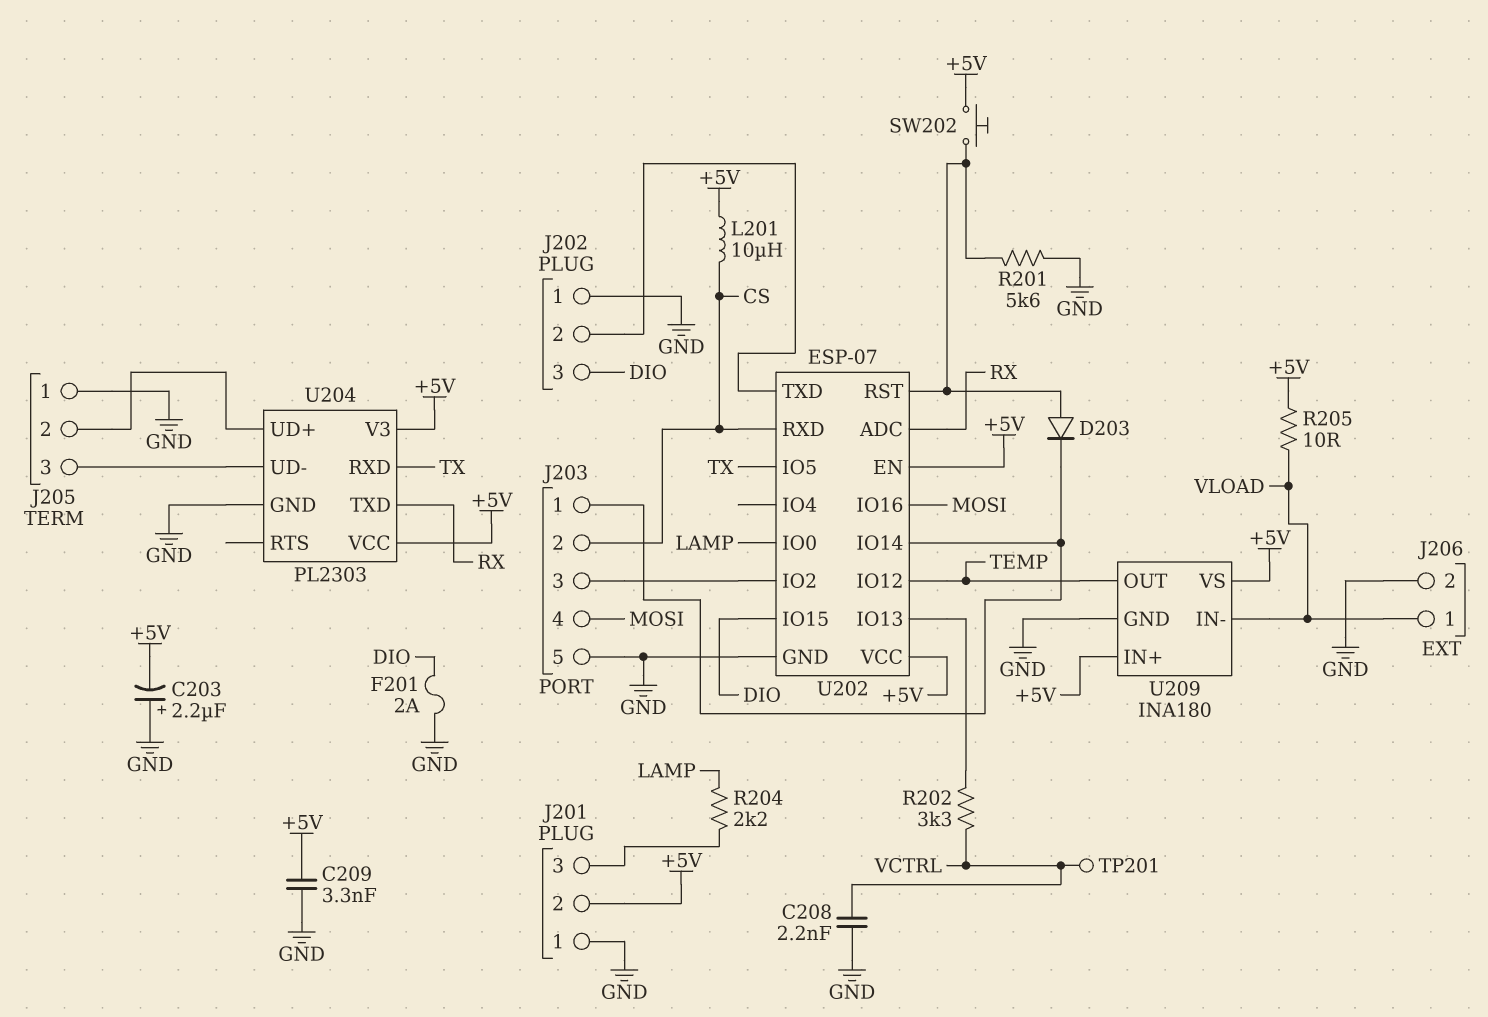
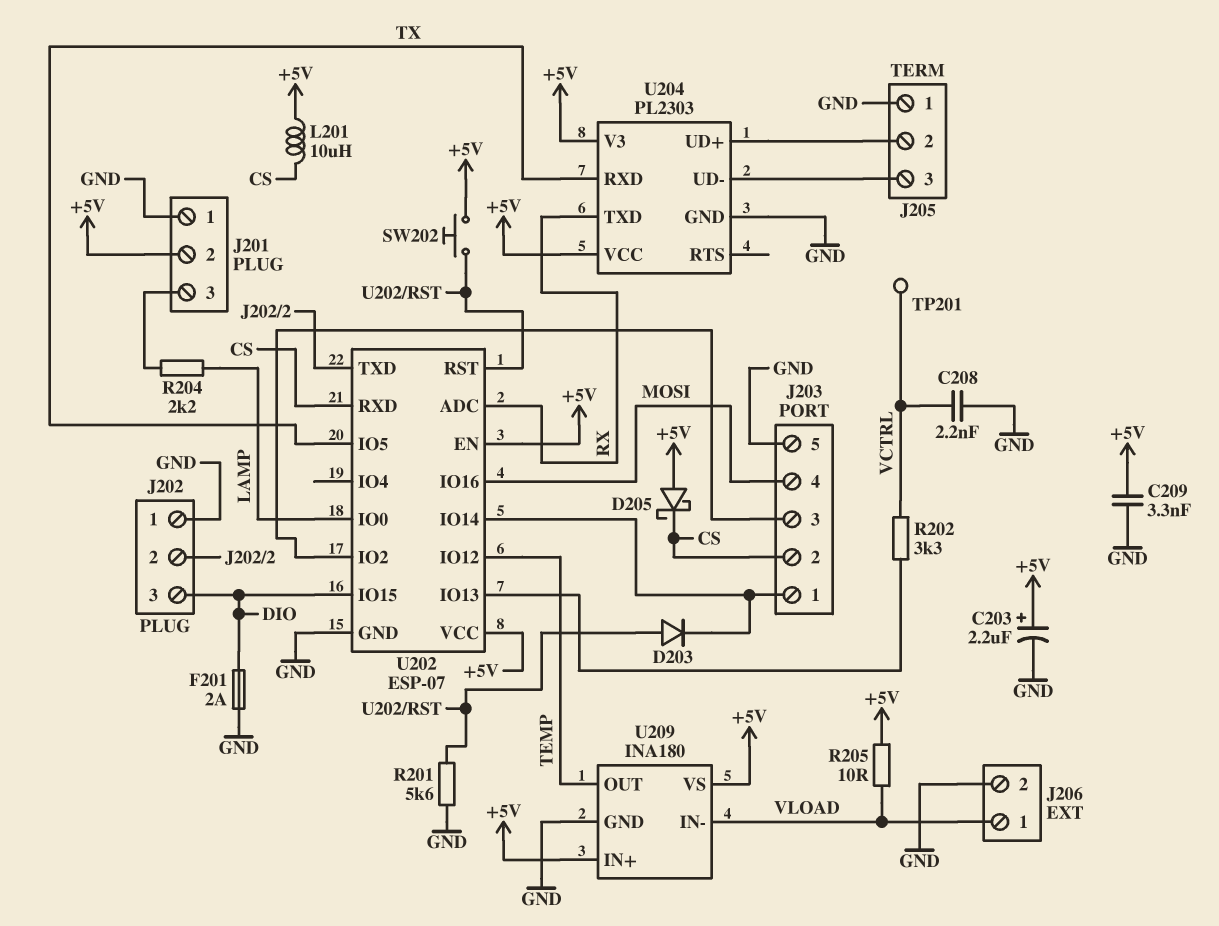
C203: 2.2uF (plus GND, minus +5V) -> 2.2uF (plus +5V, minus GND)
D205: none -> schottky (A +5V, K CS)

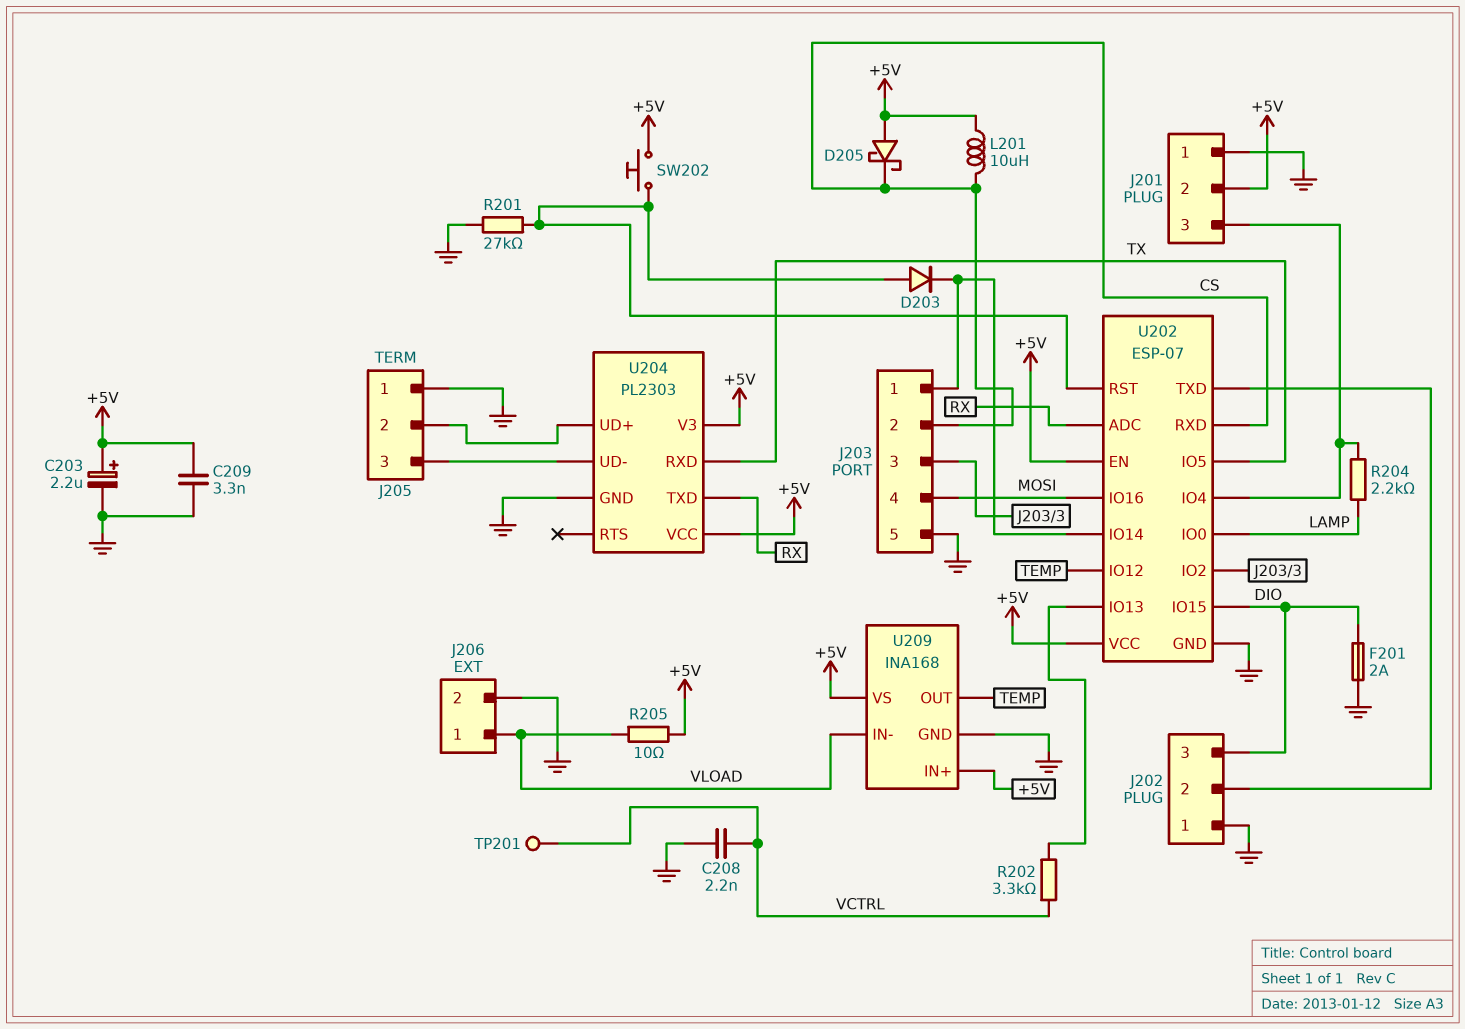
R201: 5.6k (GND, U202/RST) -> 27k (GND, U202/RST)
U202 pin IO4: none -> J201/3
U209: INA180 -> INA168

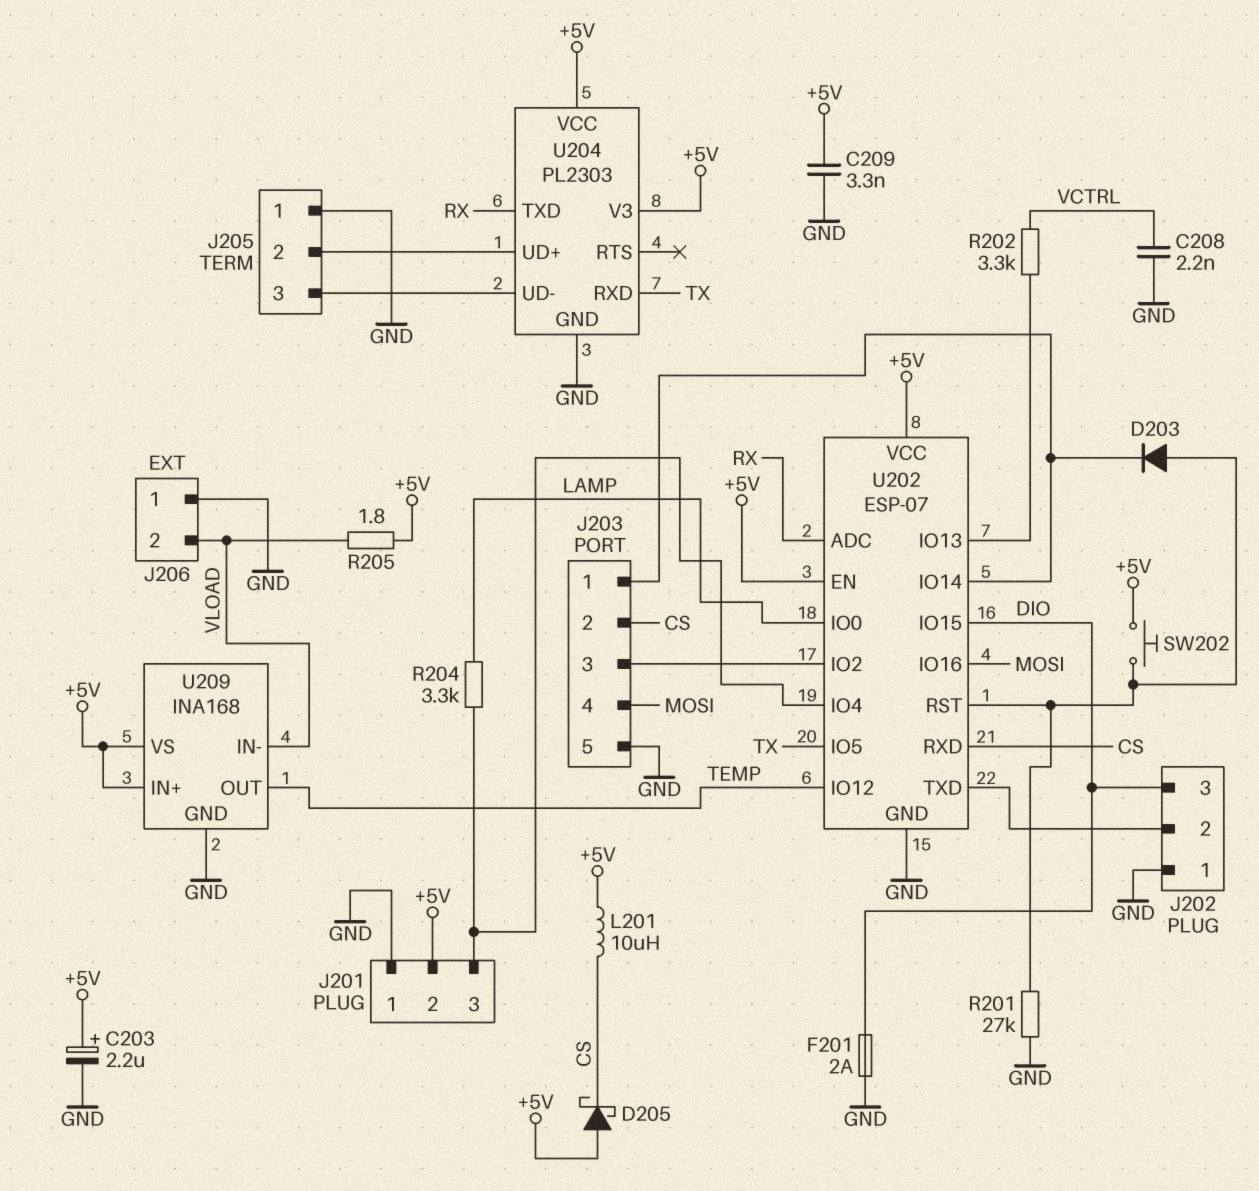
J206 pin 1: VLOAD -> GND
J206 pin 2: GND -> VLOAD
R204: 2.2k (J201/3, LAMP) -> 3.3k (J201/3, LAMP)
R205: 10 (+5V, VLOAD) -> 1.8 (+5V, VLOAD)
TP201: test point (VCTRL) -> none

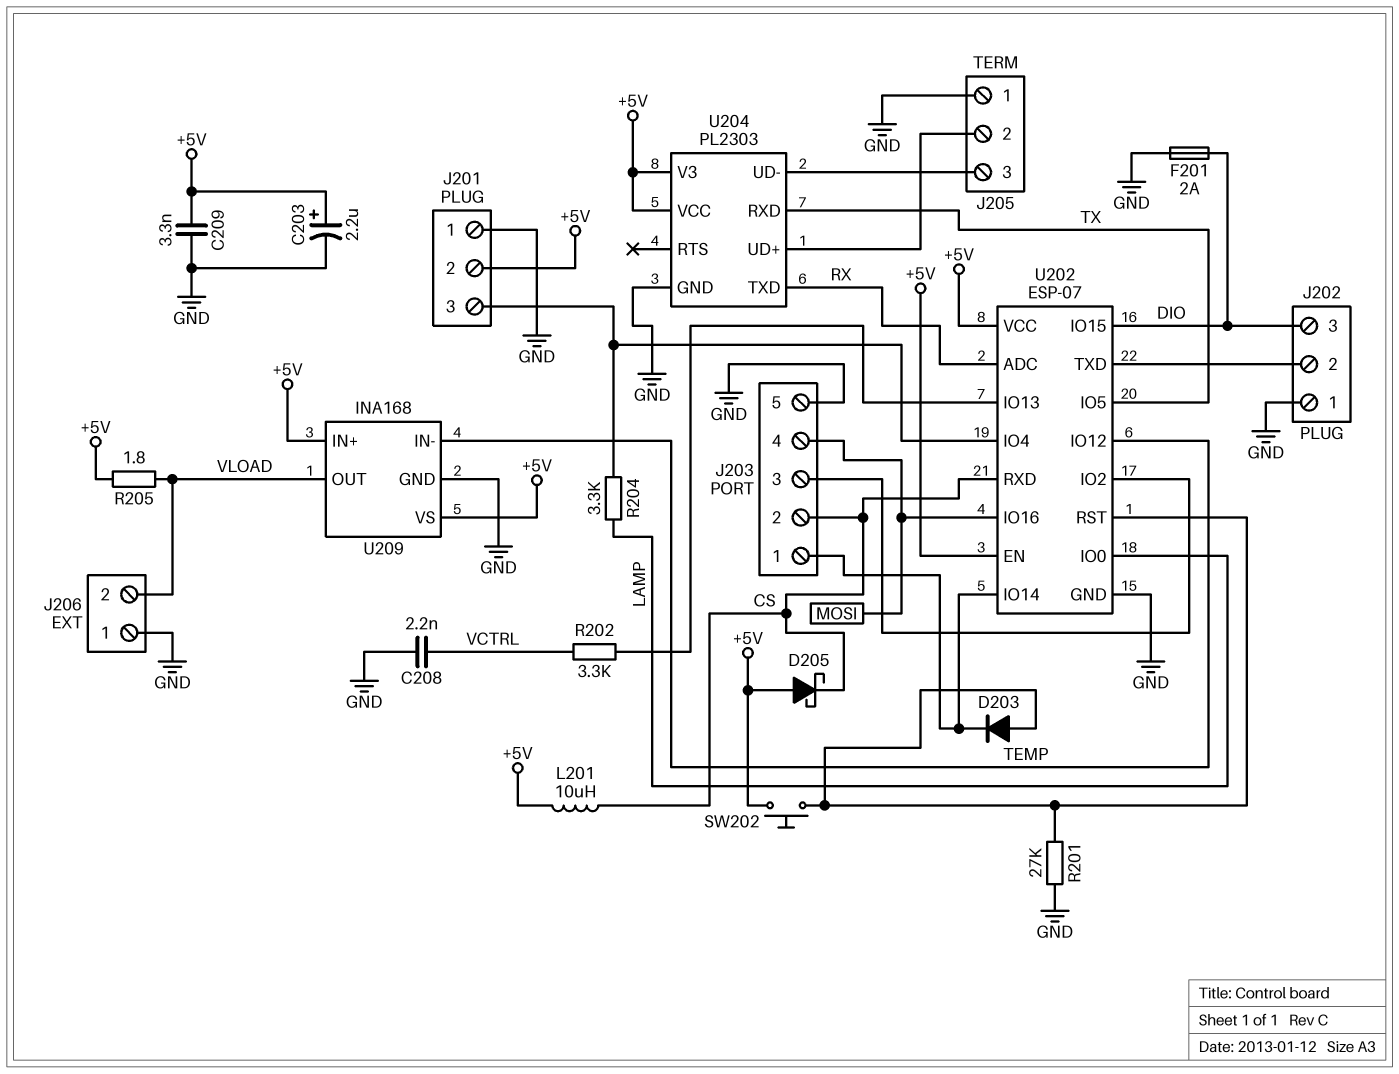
U209 pin IN-: VLOAD -> TEMP
U209 pin OUT: TEMP -> VLOAD

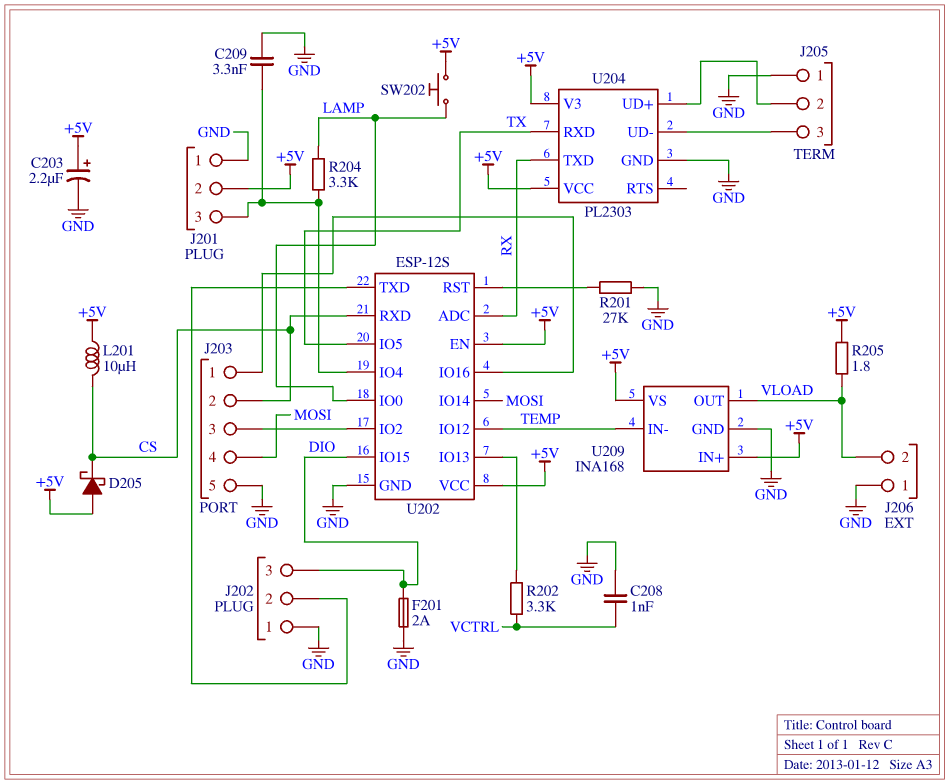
C208: 2.2nF (GND, VCTRL) -> 1nF (GND, VCTRL)
C209: 3.3nF (+5V, GND) -> 3.3nF (GND, J201/3)
D203: diode (A U202/RST, K J203/1) -> none
SW202: button (+5V, U202/RST) -> button (+5V, LAMP)
U202: ESP-07 -> ESP-12S
U202 pin IO14: J203/1 -> MOSI
U202 pin IO16: MOSI -> J203/1

